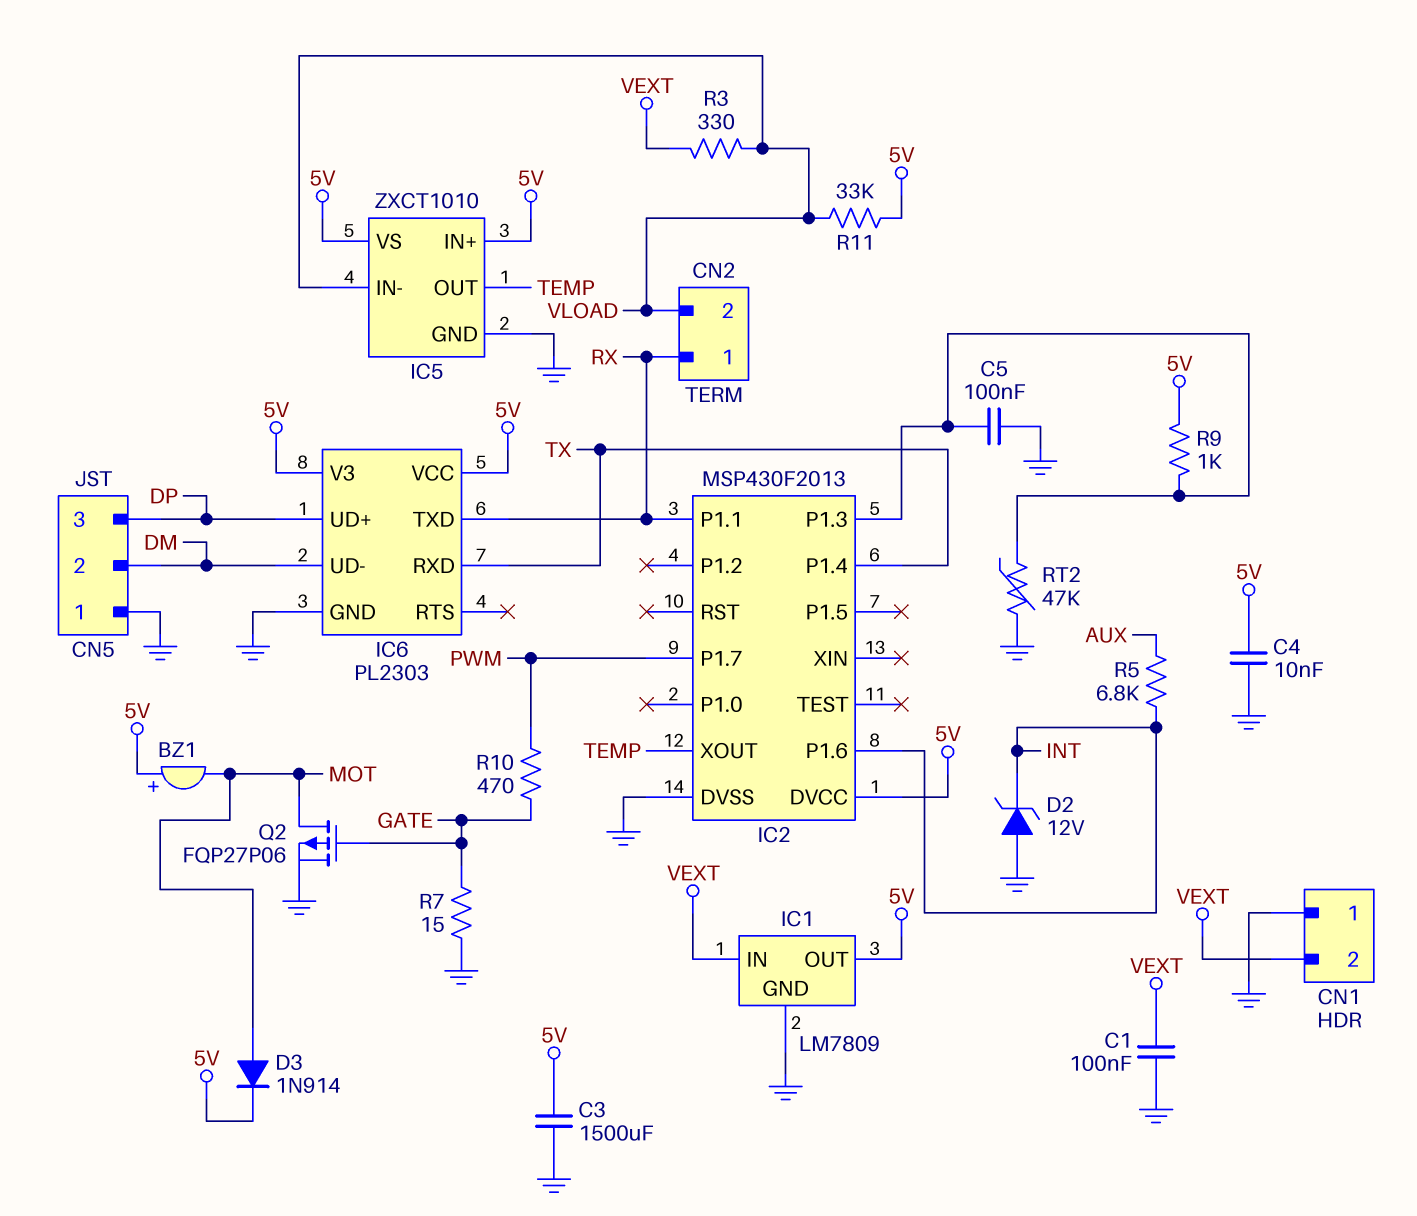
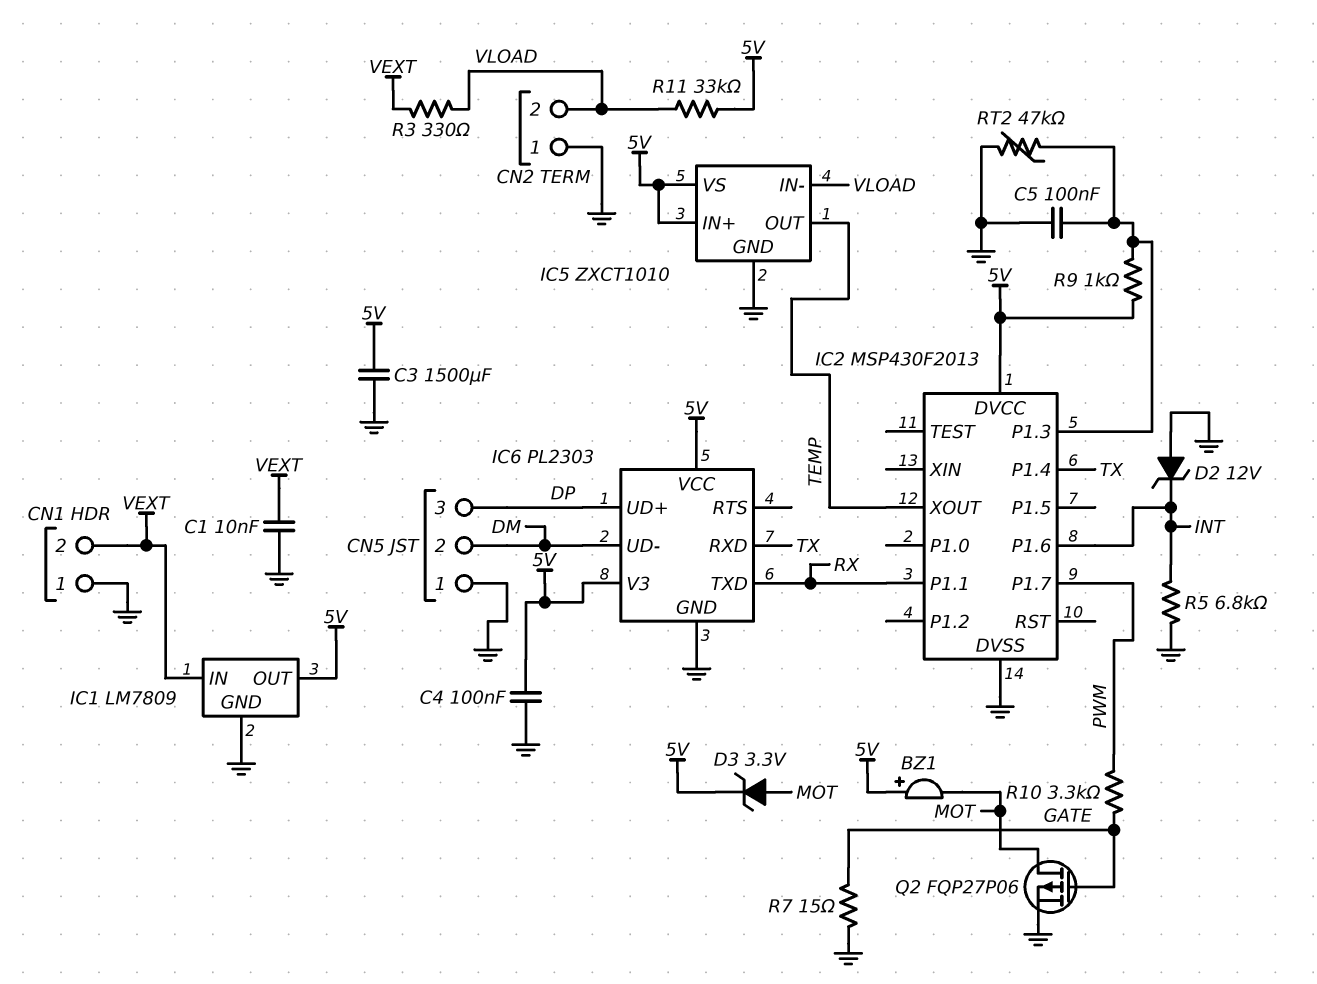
C1: 100nF (GND, VEXT) -> 10nF (GND, VEXT)
C4: 10nF (5V, GND) -> 100nF (5V, GND)
CN2 pin 1: RX -> GND
D3: diode 1N914 (A MOT, K 5V) -> zener 3.3V (A MOT, K 5V)
R5: 6.8k (AUX, INT) -> 6.8k (GND, INT)
R10: 470 (GATE, PWM) -> 3.3k (GATE, PWM)

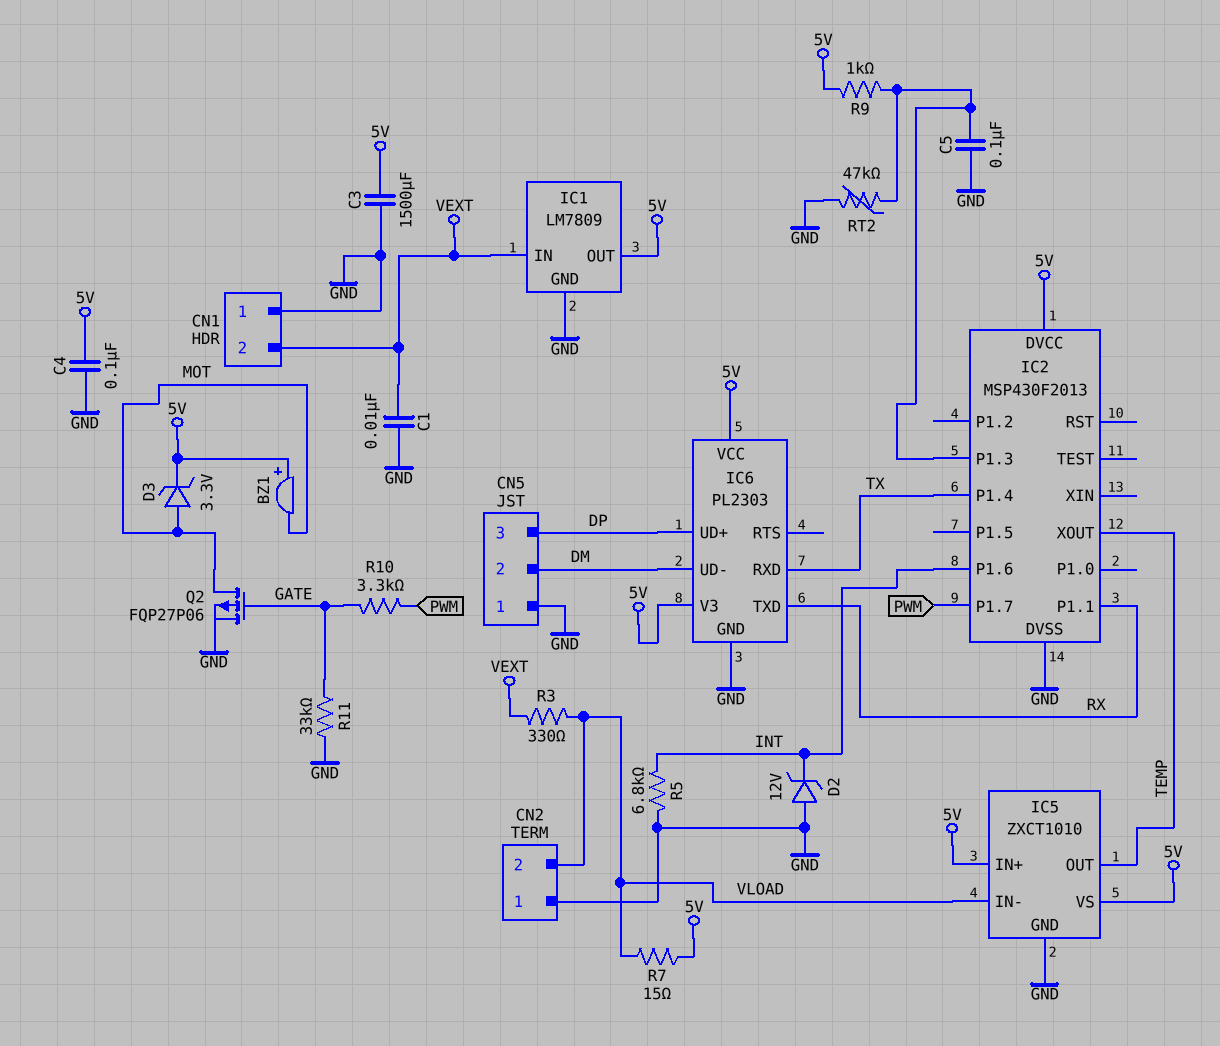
R7: 15 (GATE, GND) -> 15 (5V, VLOAD)
R11: 33k (5V, VLOAD) -> 33k (GATE, GND)

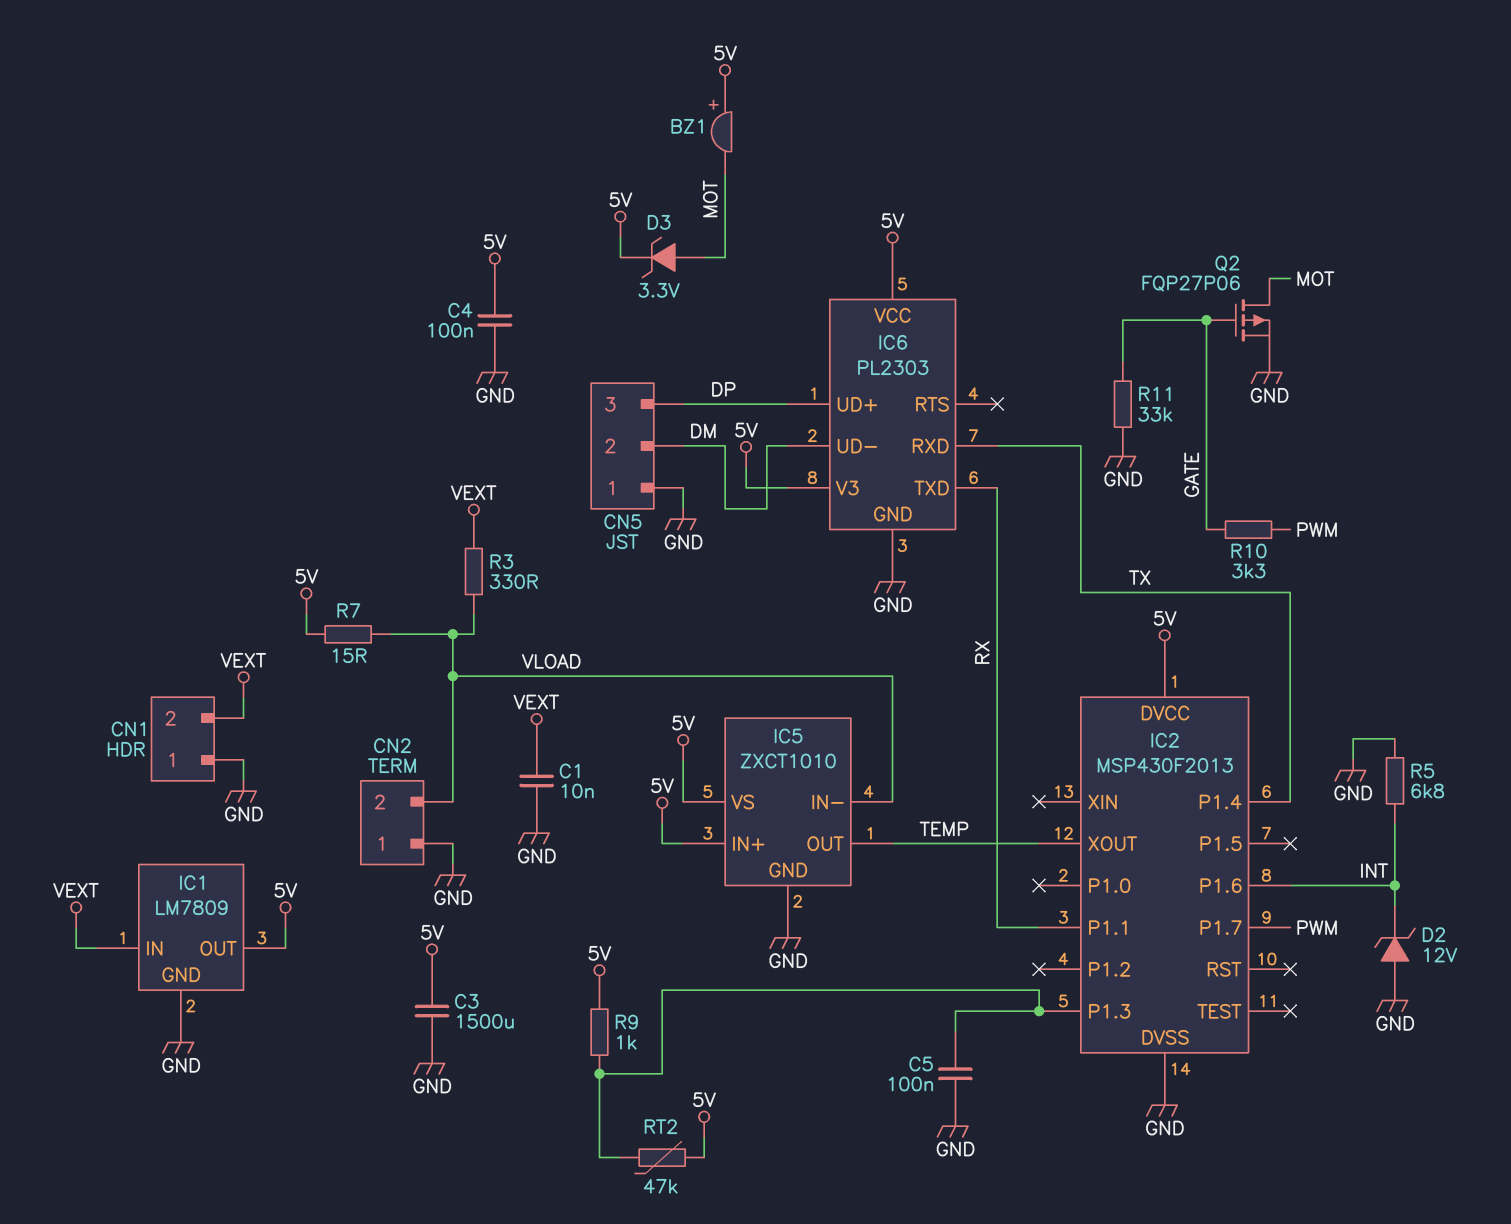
RT2: 47k (GND, IC2/P1.3) -> 47k (5V, IC2/P1.3)

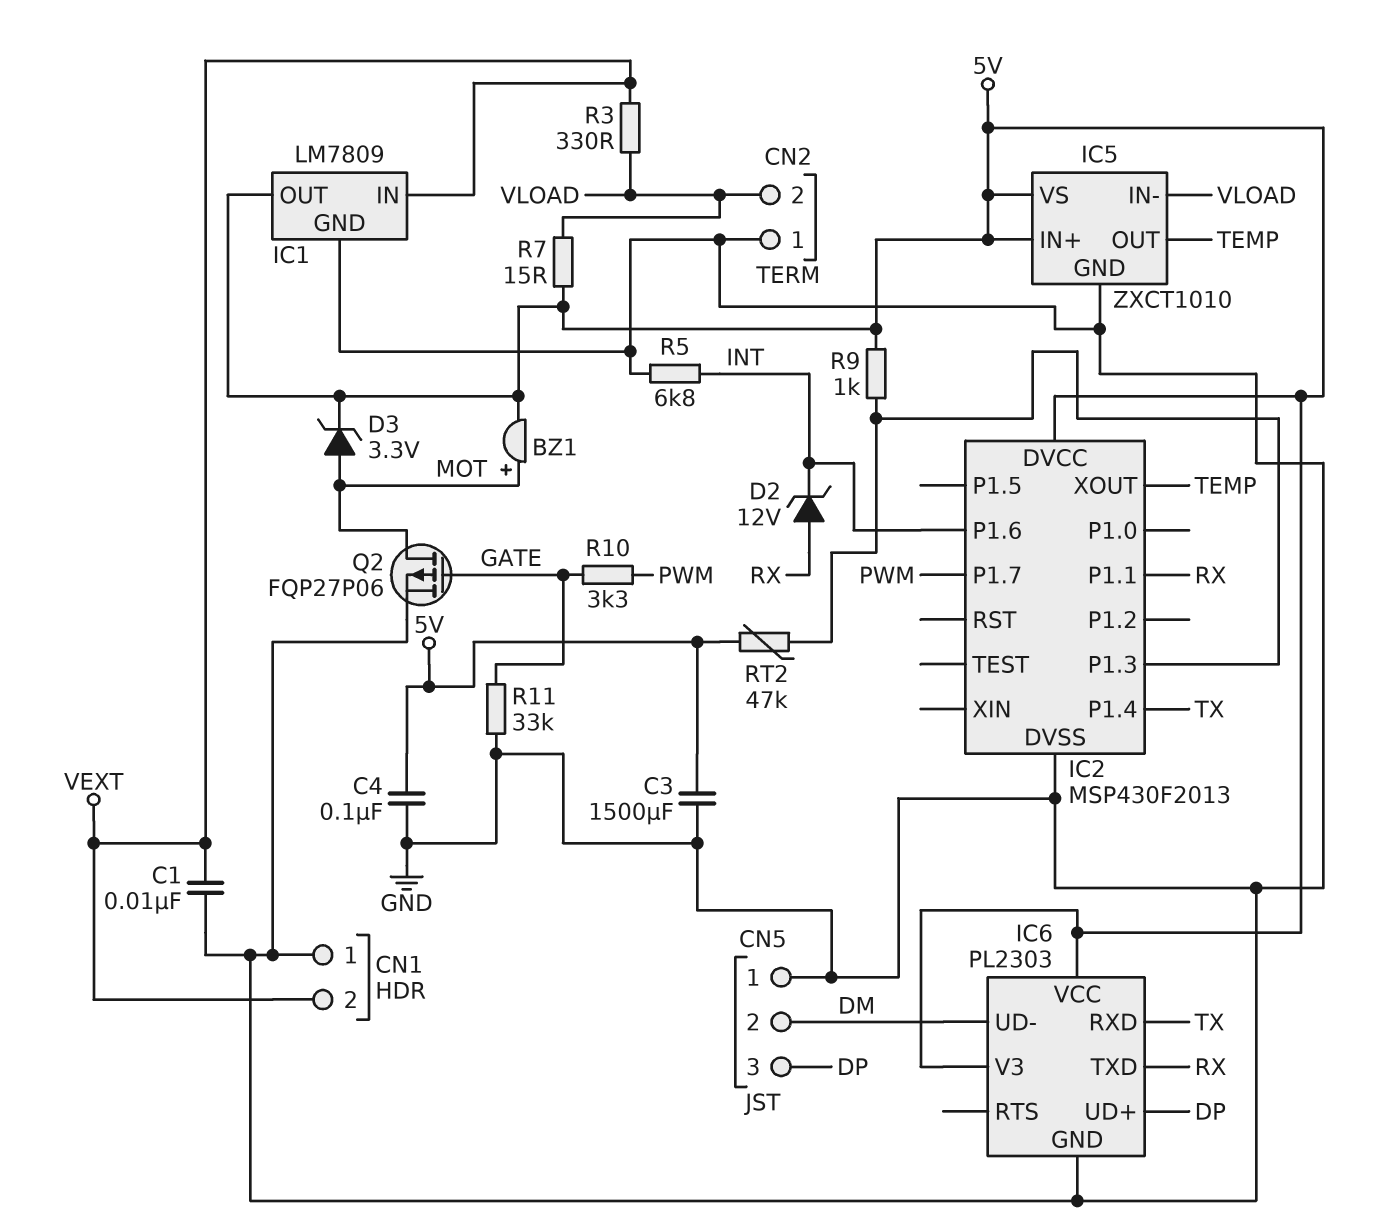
BZ1: buzzer (plus 5V, minus MOT) -> buzzer (plus MOT, minus 5V)
C5: 100nF (GND, IC2/P1.3) -> none
D2: zener 12V (A GND, K INT) -> zener 12V (A RX, K INT)

